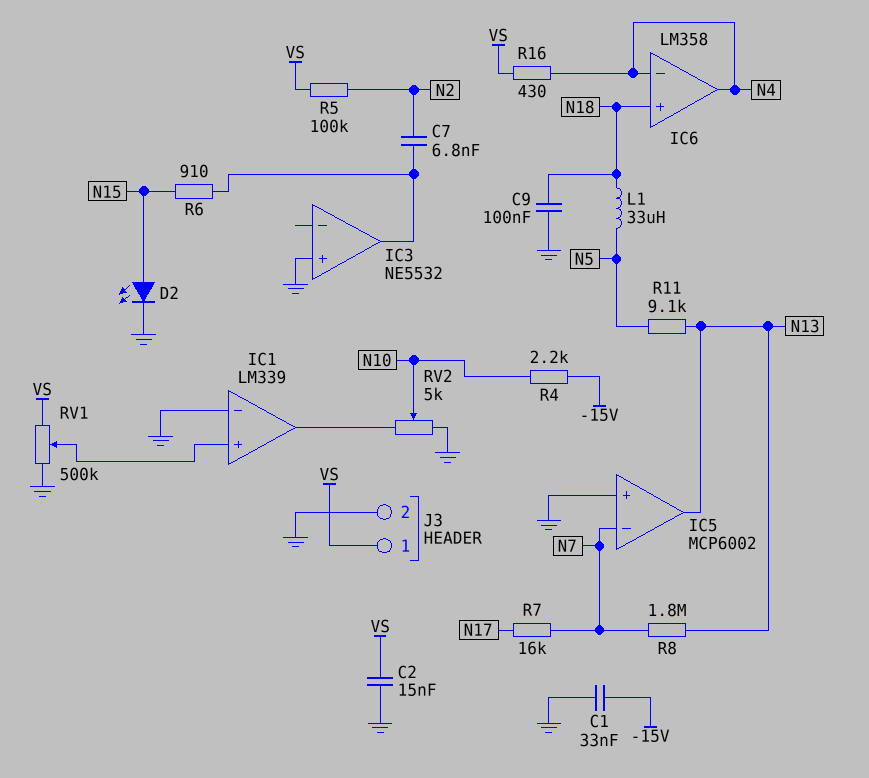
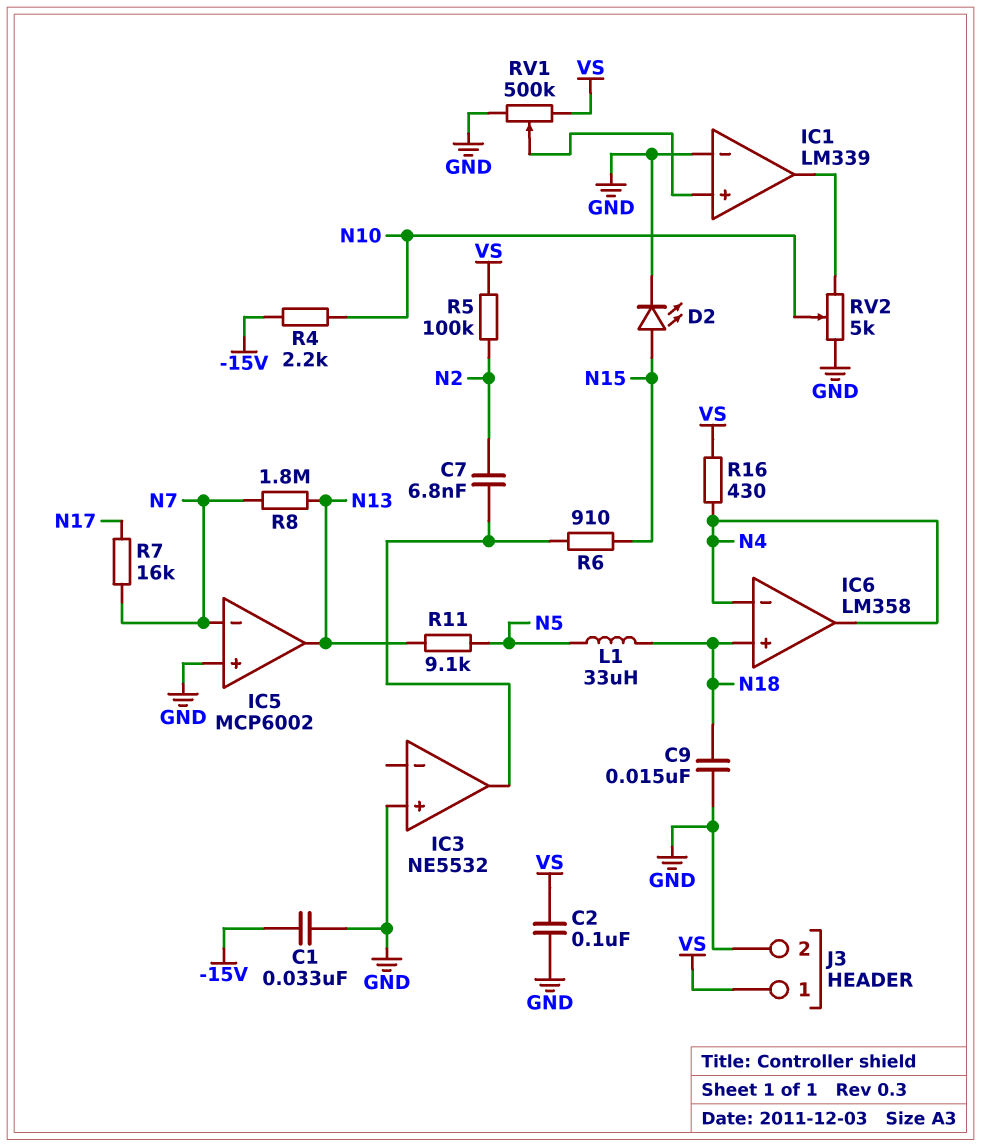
C2: 15nF (GND, VS) -> 100nF (GND, VS)
C9: 100nF (GND, N18) -> 15nF (GND, N18)

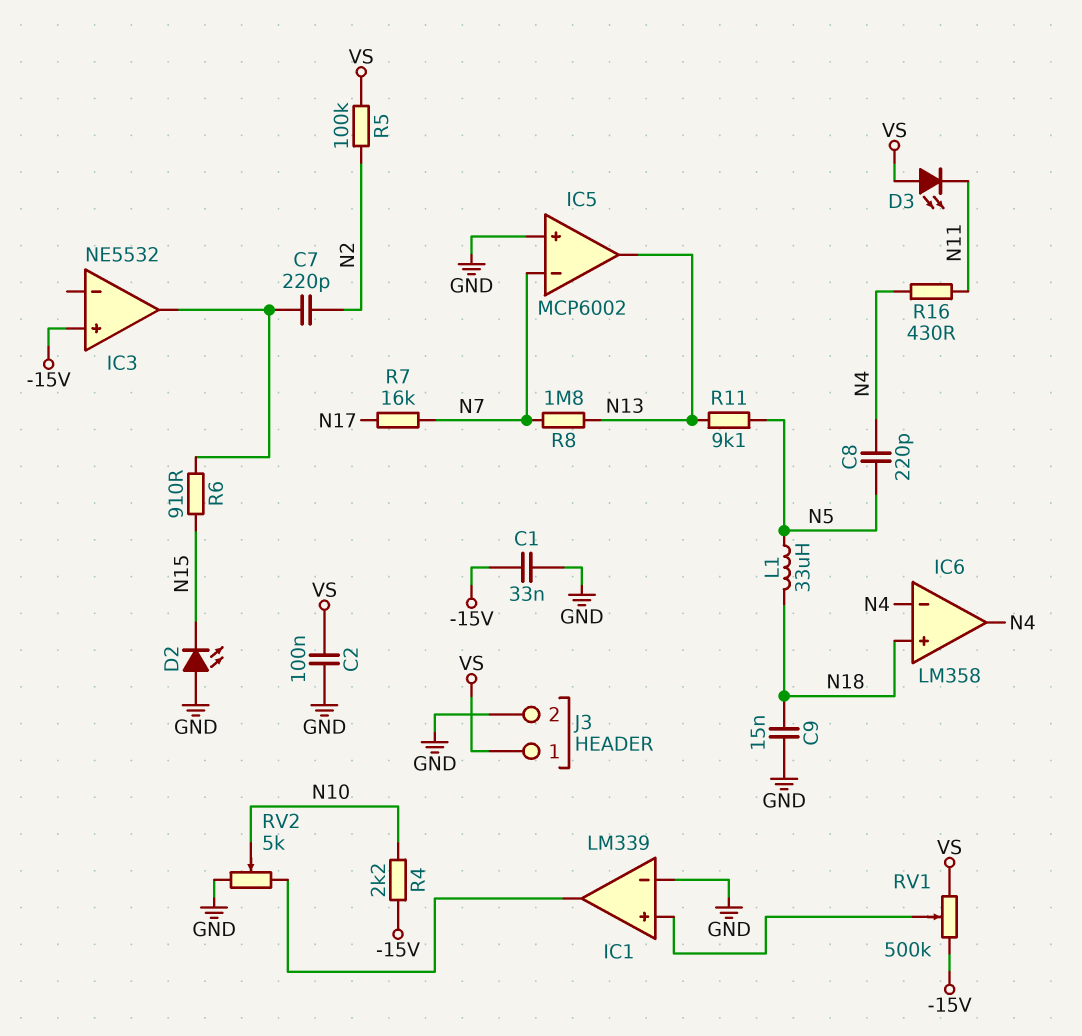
C7: 6.8nF (IC3/out, N2) -> 220pF (IC3/out, N2)
C8: none -> 220pF (N4, N5)
D2: LED (A N15, K GND) -> LED (A GND, K N15)
D3: none -> LED (A VS, K N11)
IC3 pin in+: GND -> -15V
R16: 430 (N4, VS) -> 430 (N4, N11)
RV1: 500k (GND, VS, wiper IC1/in+) -> 500k (-15V, VS, wiper IC1/in+)

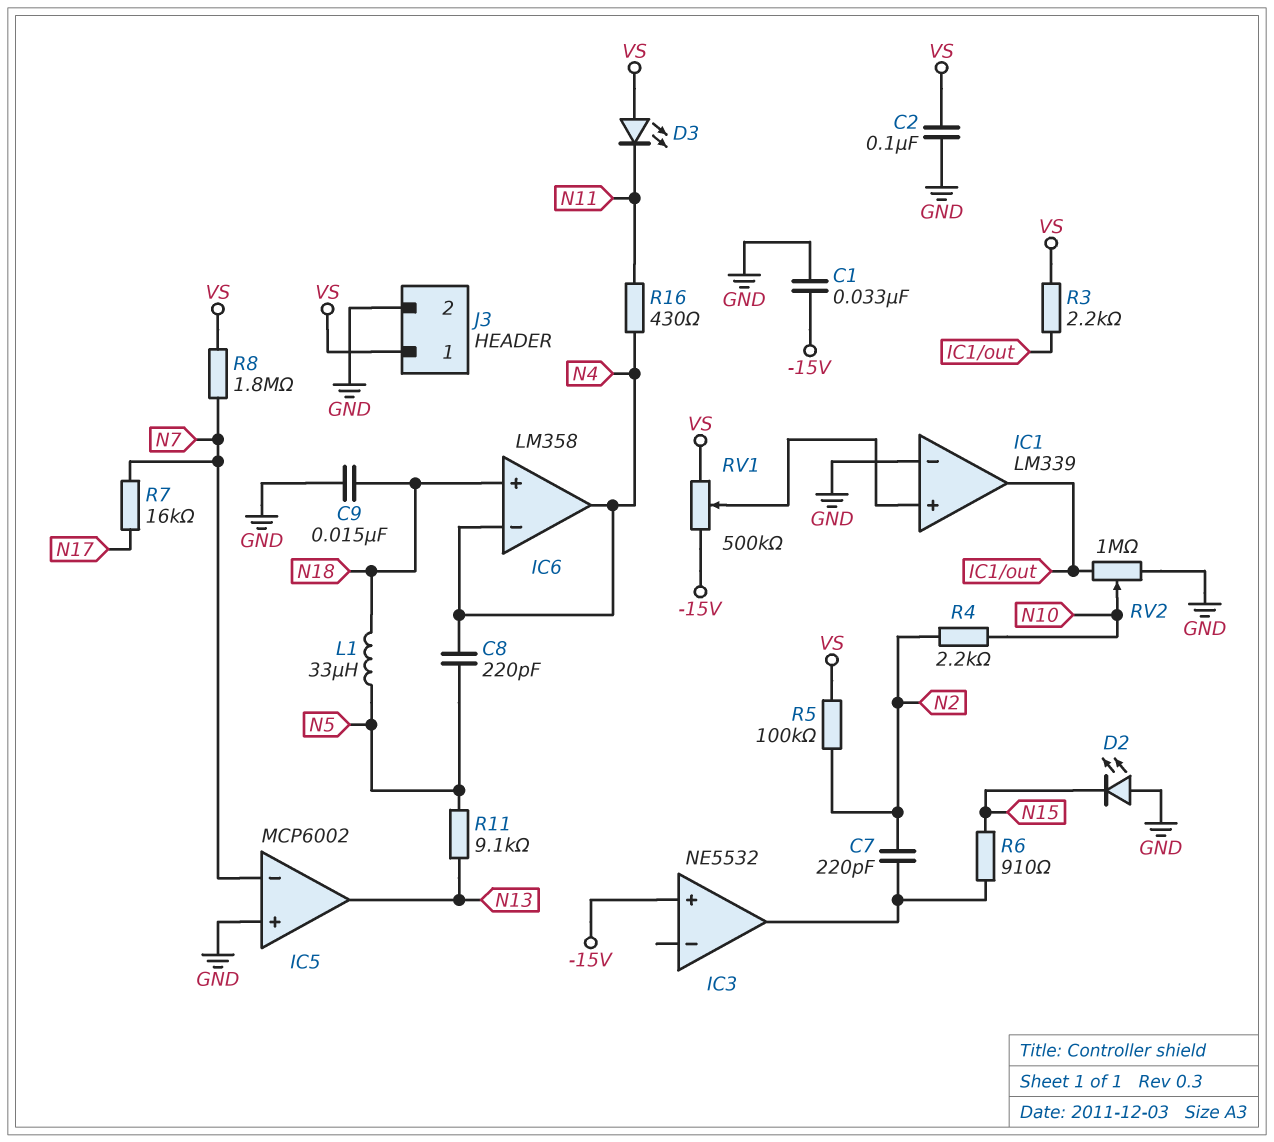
R3: none -> 2.2k (IC1/out, VS)
R4: 2.2k (-15V, N10) -> 2.2k (N2, N10)
R8: 1.8M (N7, N13) -> 1.8M (N7, VS)
RV2: 5k (GND, IC1/out, wiper N10) -> 1M (GND, IC1/out, wiper N10)

